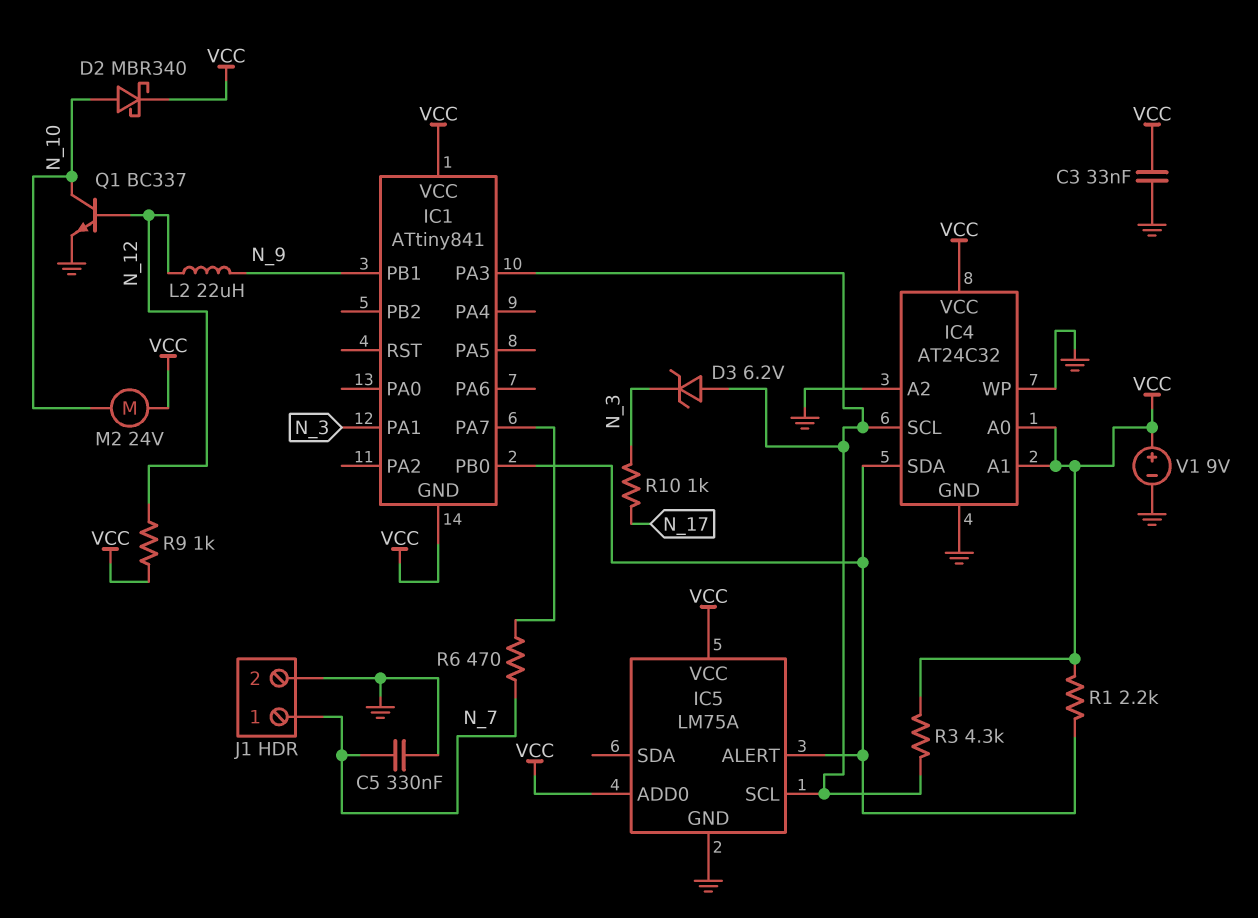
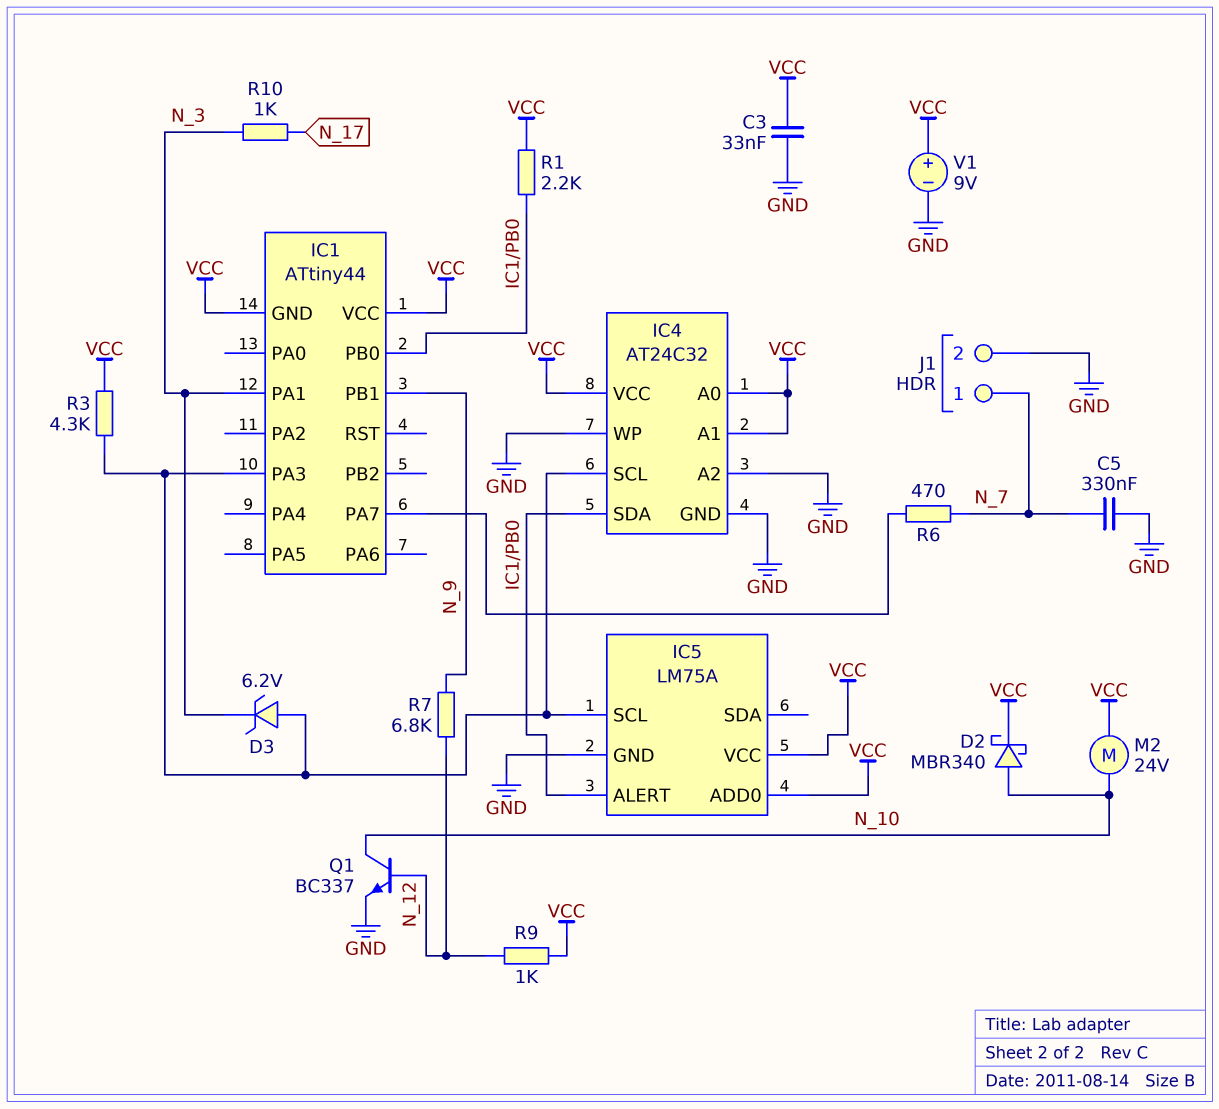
IC1: ATtiny841 -> ATtiny44
L2: 22uH (N_9, N_12) -> none
R7: none -> 6.8k (N_9, N_12)

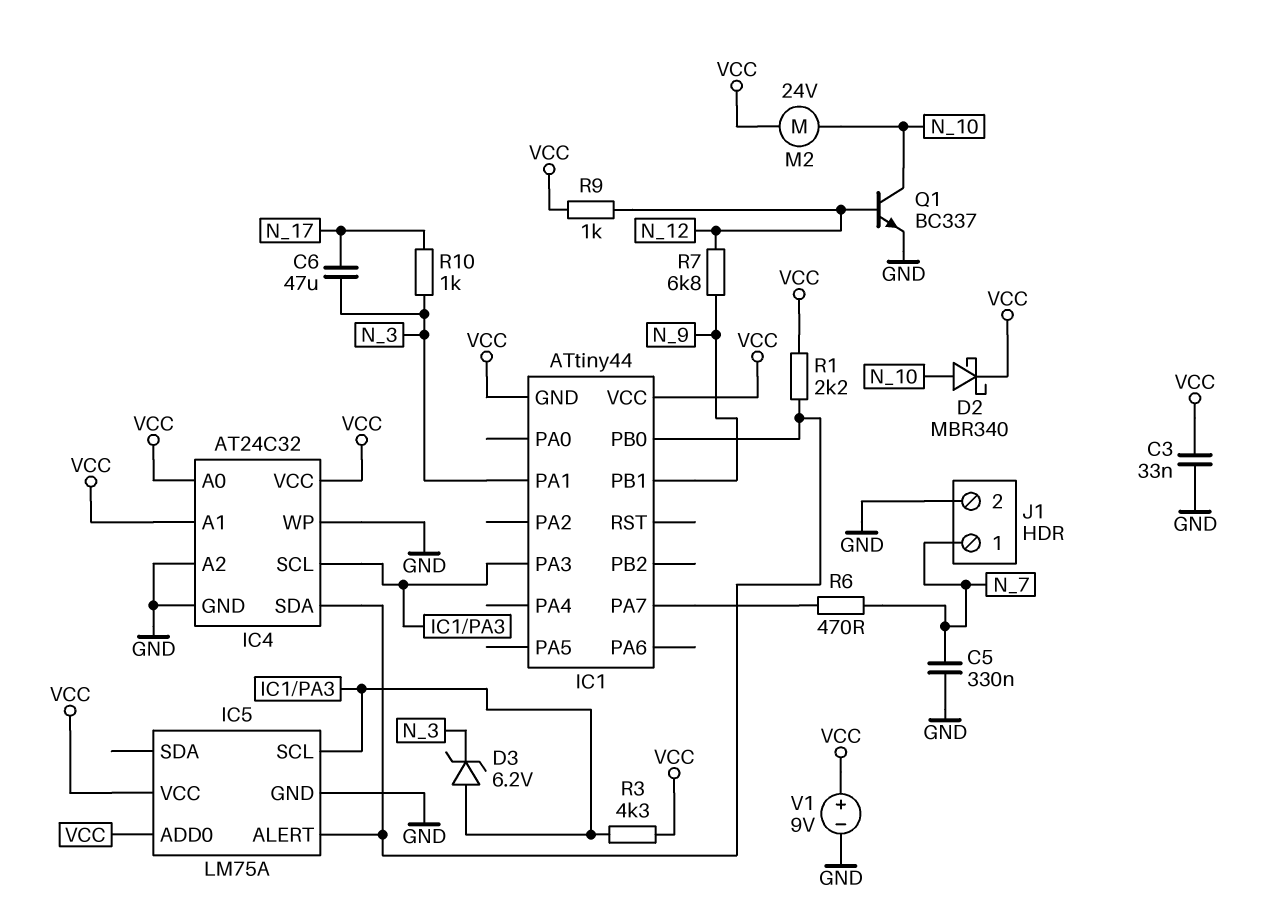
C6: none -> 47uF (N_3, N_17)

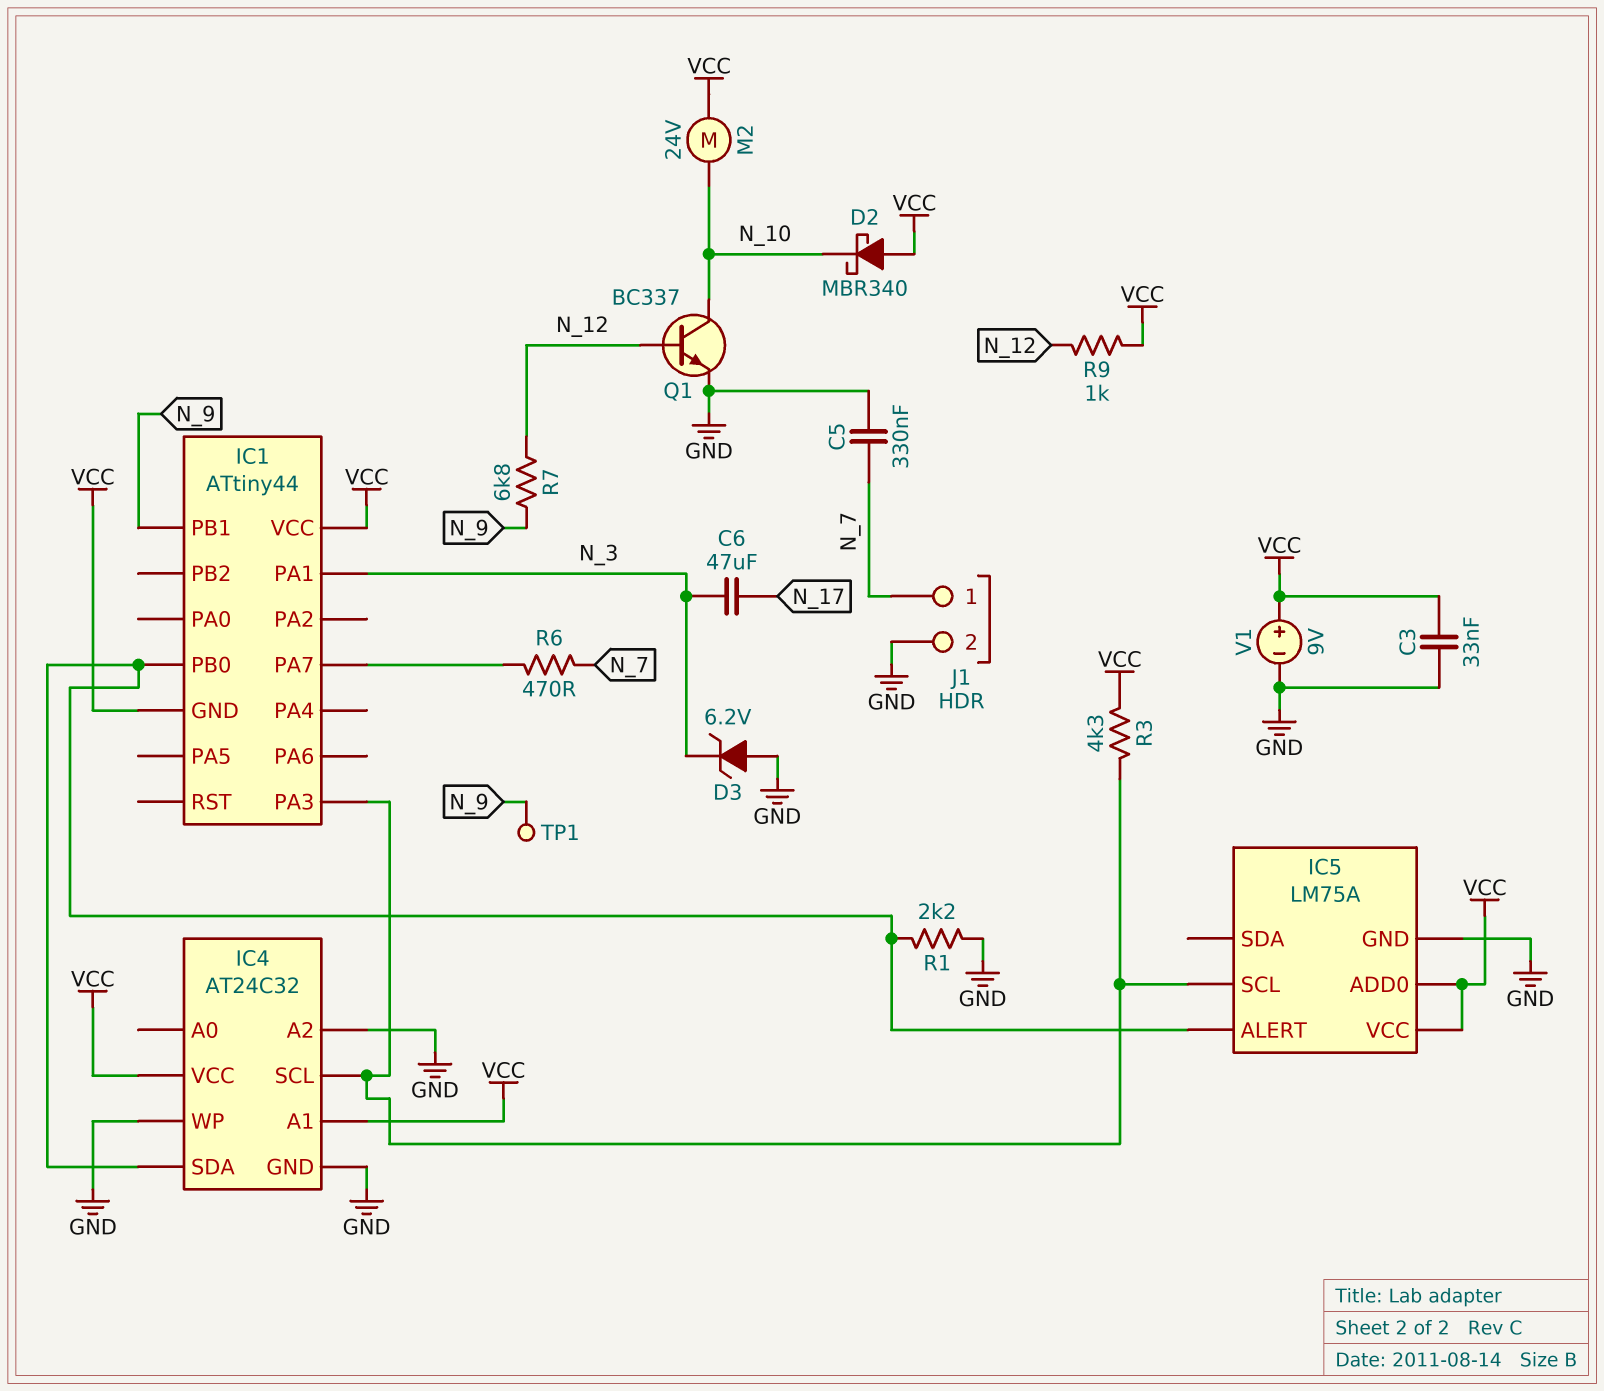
D2: schottky MBR340 (A N_10, K VCC) -> schottky MBR340 (A VCC, K N_10)
D3: zener 6.2V (A IC1/PA3, K N_3) -> zener 6.2V (A GND, K N_3)
IC4 pin A0: VCC -> none
R1: 2.2k (IC1/PB0, VCC) -> 2.2k (GND, IC1/PB0)
R10: 1k (N_3, N_17) -> none
TP1: none -> test point (N_9)

